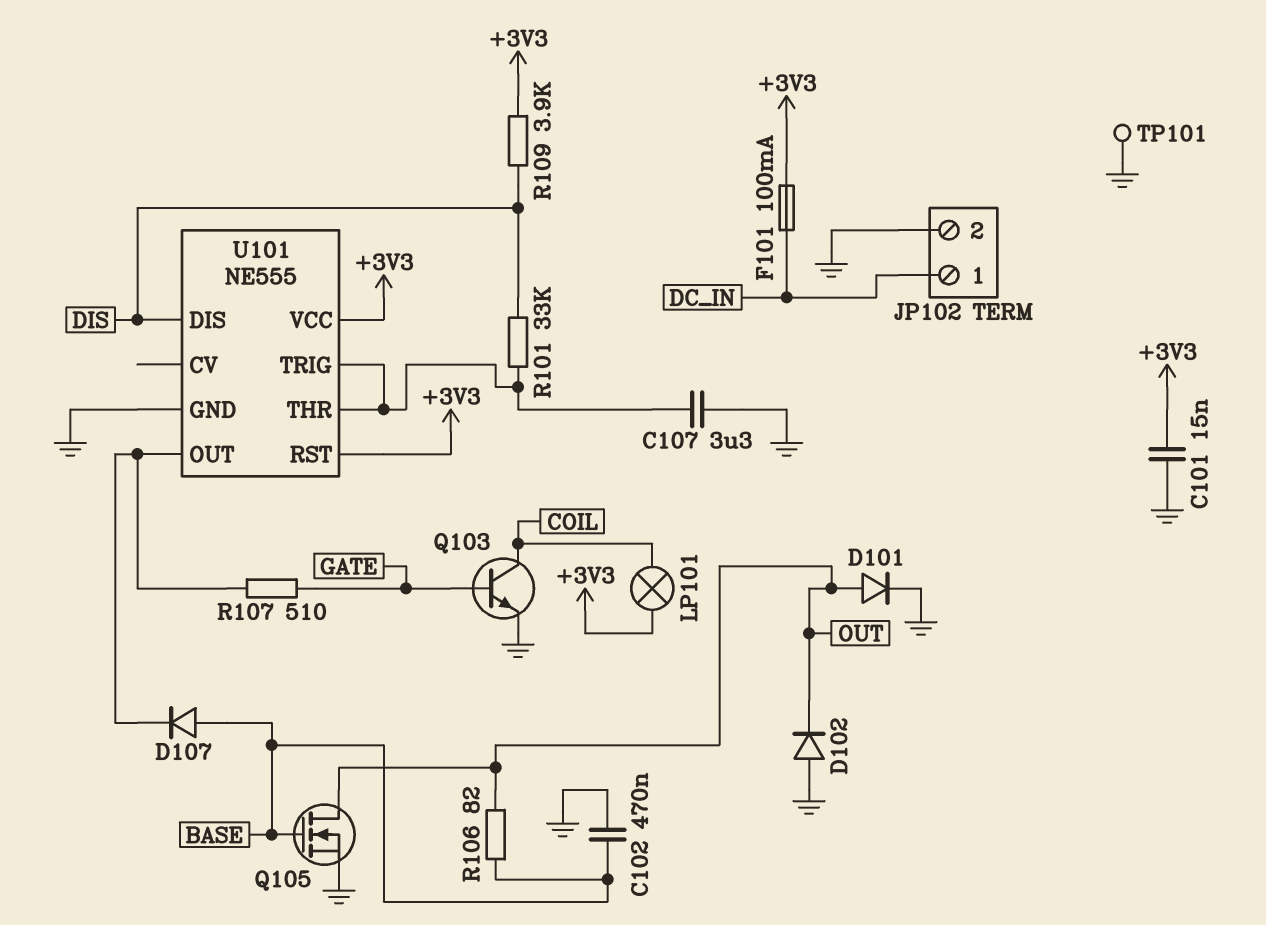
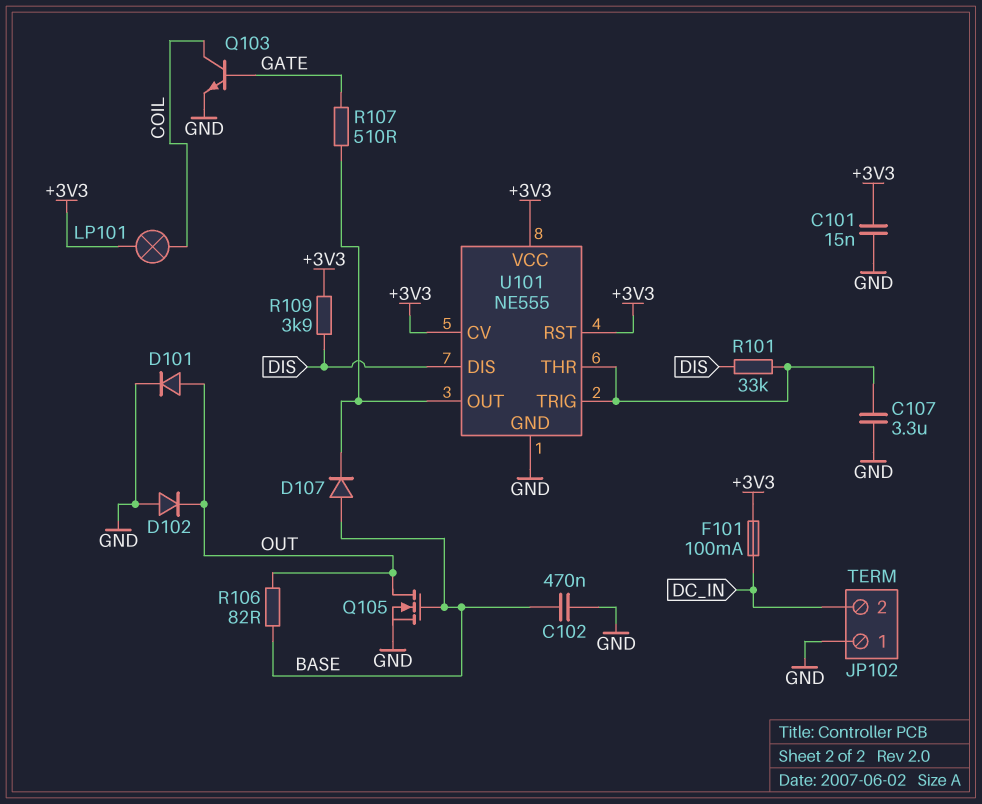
JP102 pin 1: DC_IN -> GND
JP102 pin 2: GND -> DC_IN
TP101: test point (GND) -> none
U101 pin CV: none -> +3V3

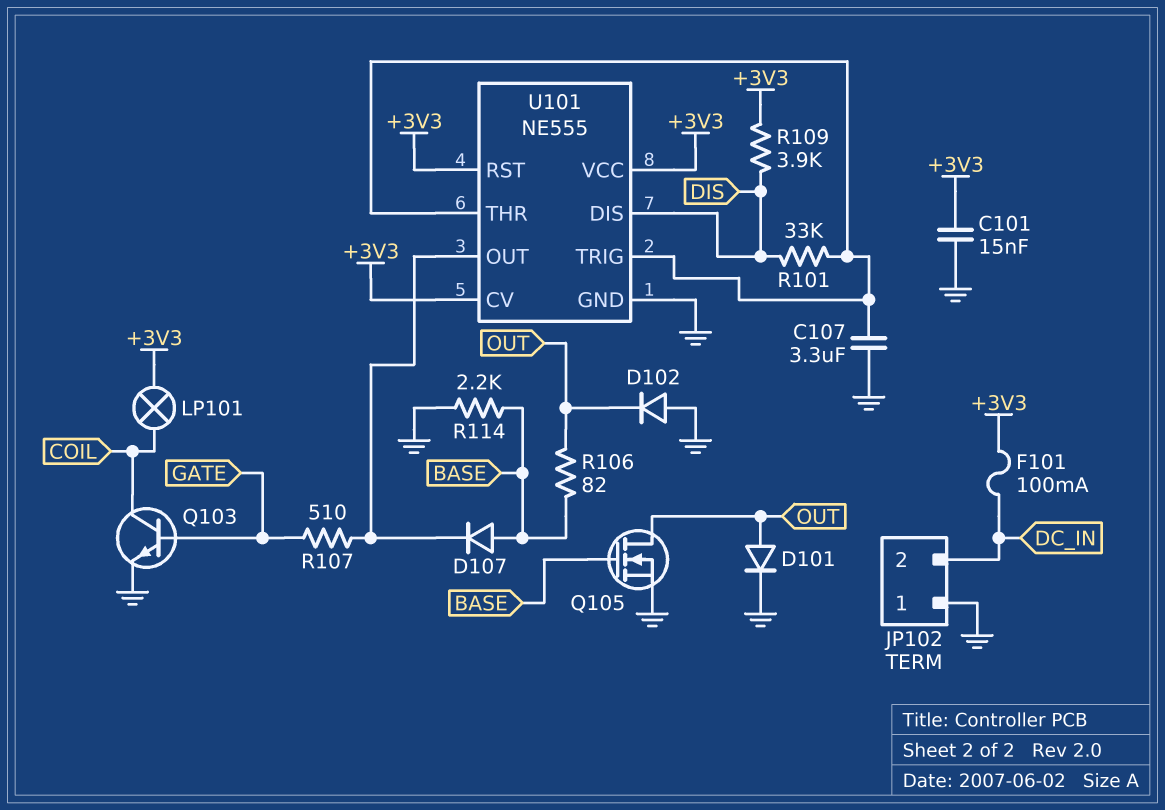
C102: 470nF (BASE, GND) -> none
R114: none -> 2.2k (BASE, GND)

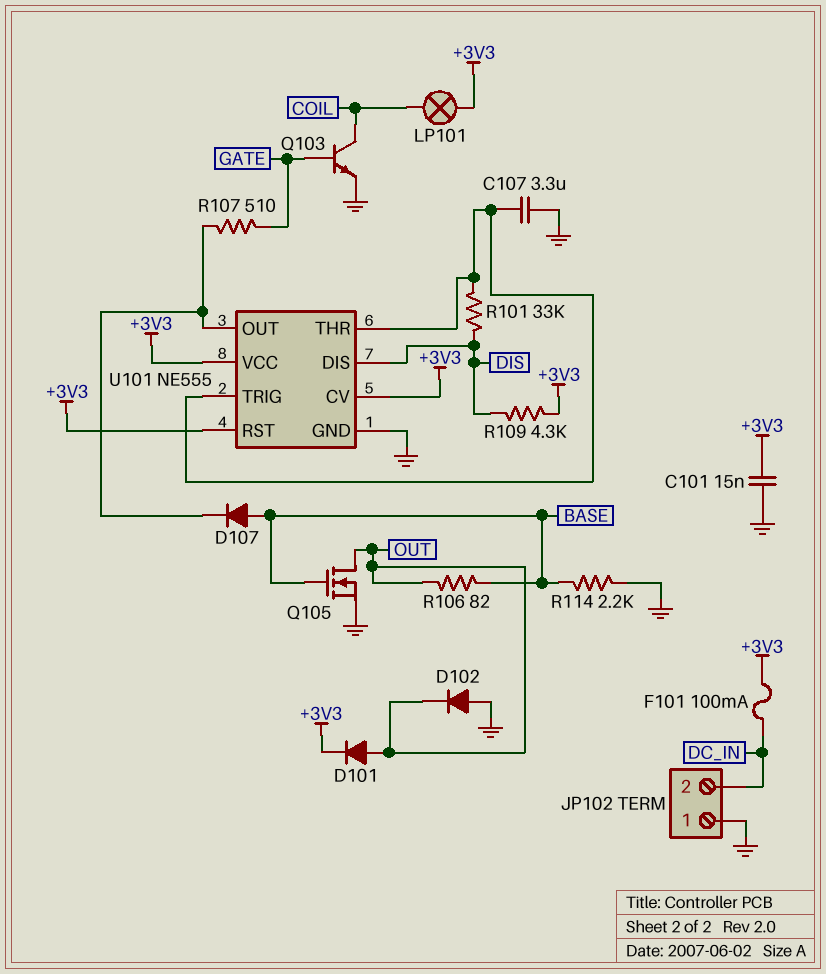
D101: diode (A OUT, K GND) -> diode (A OUT, K +3V3)
R109: 3.9k (+3V3, DIS) -> 4.3k (+3V3, DIS)

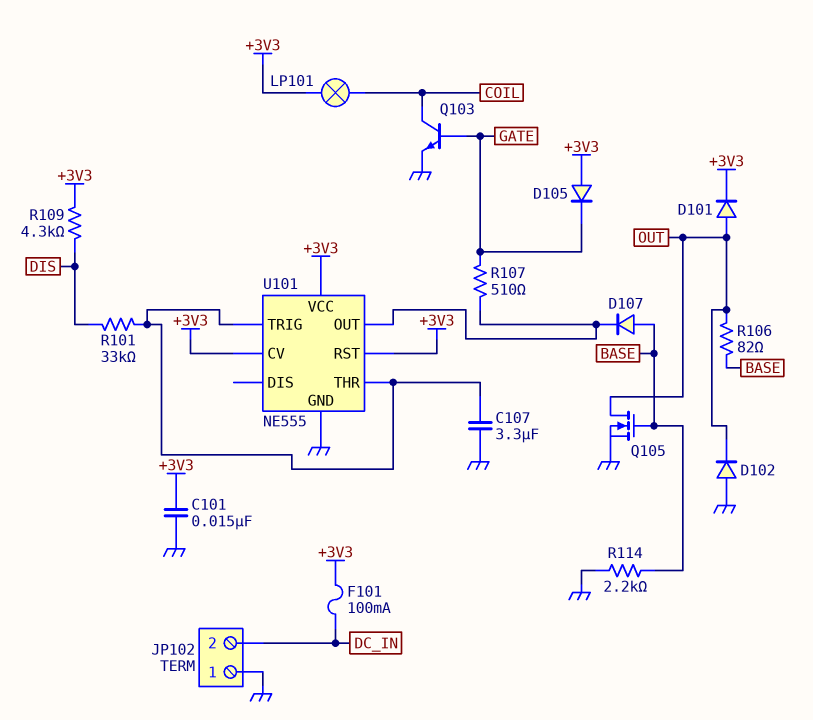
D105: none -> diode (A +3V3, K GATE)
U101 pin DIS: DIS -> none

